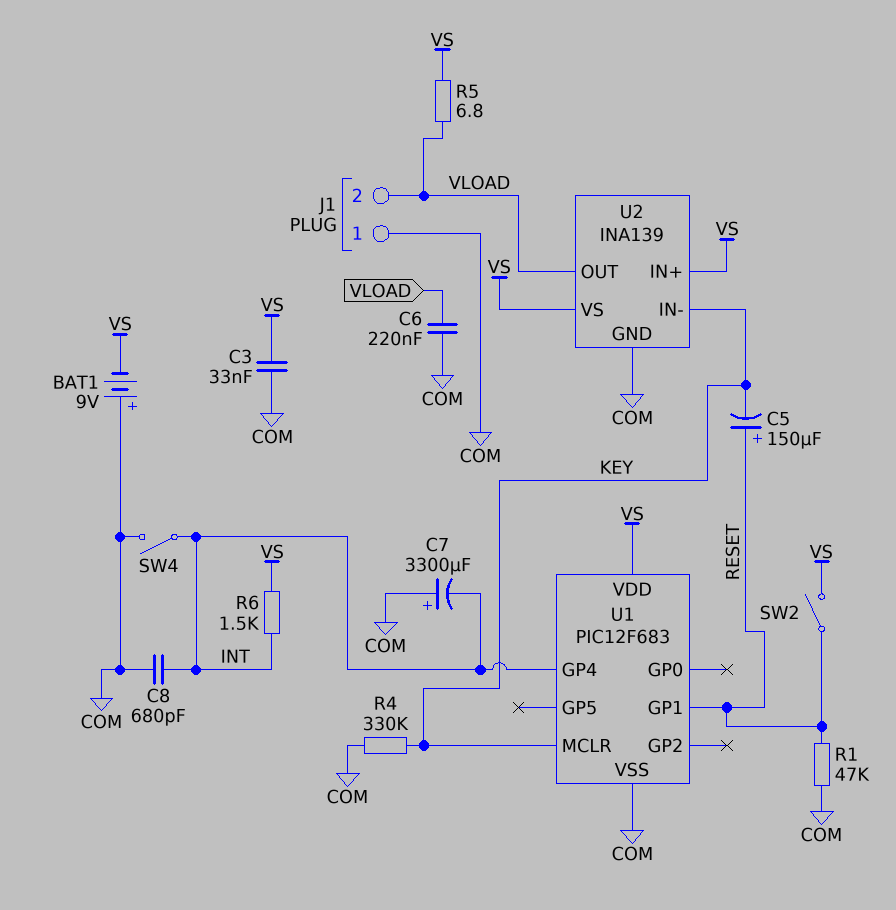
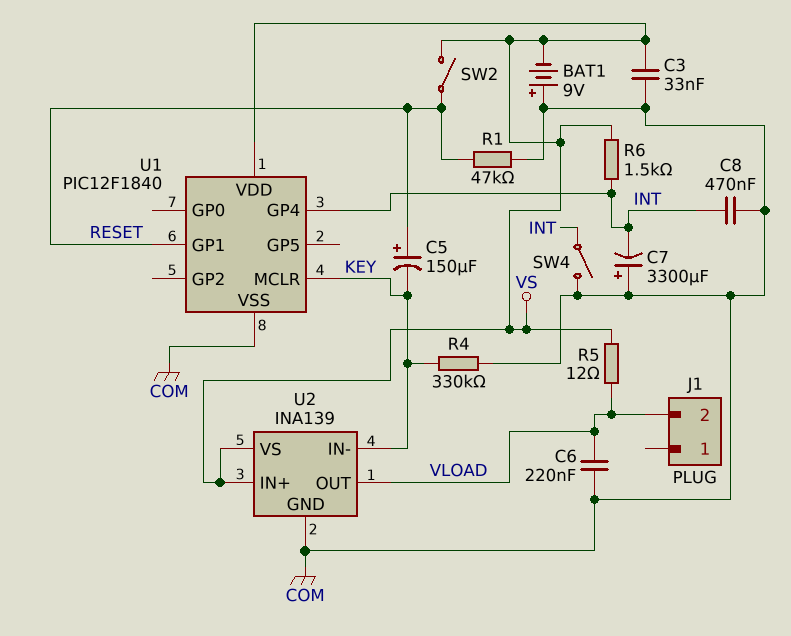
C8: 680pF (COM, INT) -> 470nF (COM, INT)
J1 pin 1: COM -> none
R5: 6.8 (VLOAD, VS) -> 12 (VLOAD, VS)
U1: PIC12F683 -> PIC12F1840

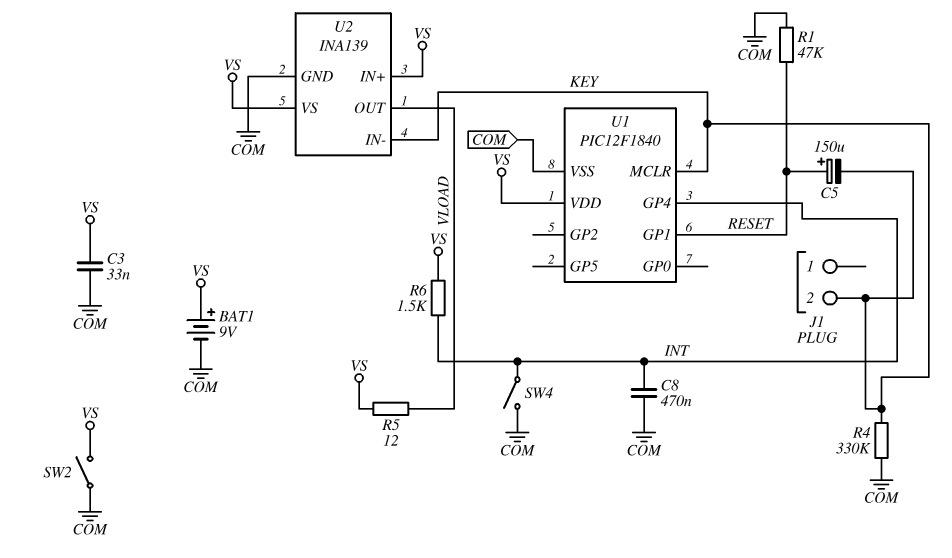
BAT1: 9V (plus COM, minus VS) -> 9V (plus VS, minus COM)
C6: 220nF (COM, VLOAD) -> none
C7: 3300uF (plus COM, minus INT) -> none
J1 pin 2: VLOAD -> KEY
SW2: switch (RESET, VS) -> switch (COM, VS)

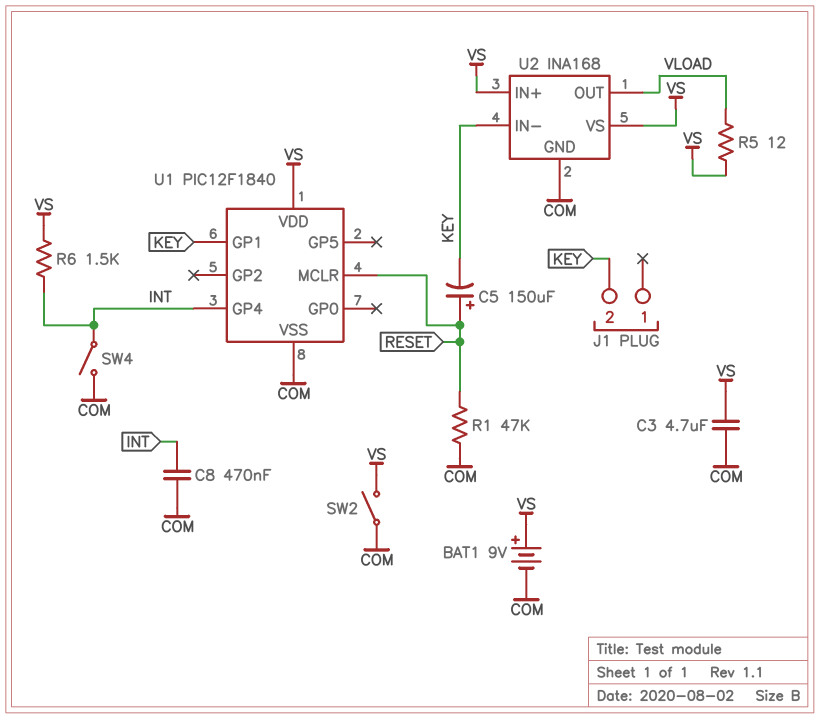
C3: 33nF (COM, VS) -> 4.7uF (COM, VS)
R4: 330k (COM, KEY) -> none
U1 pin GP1: RESET -> KEY
U1 pin MCLR: KEY -> RESET
U2: INA139 -> INA168

